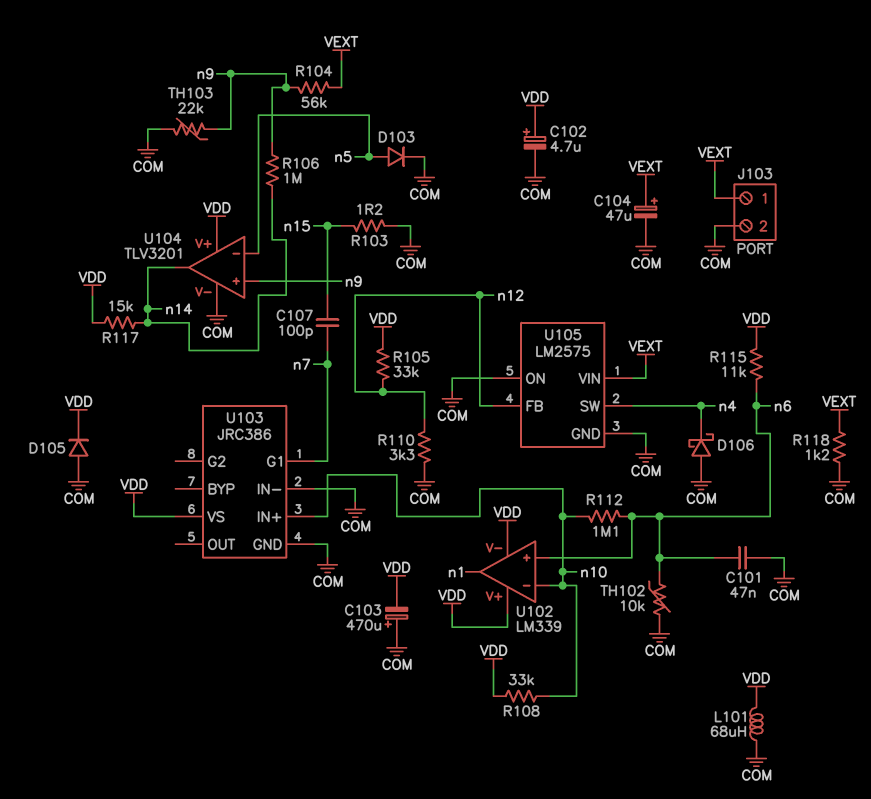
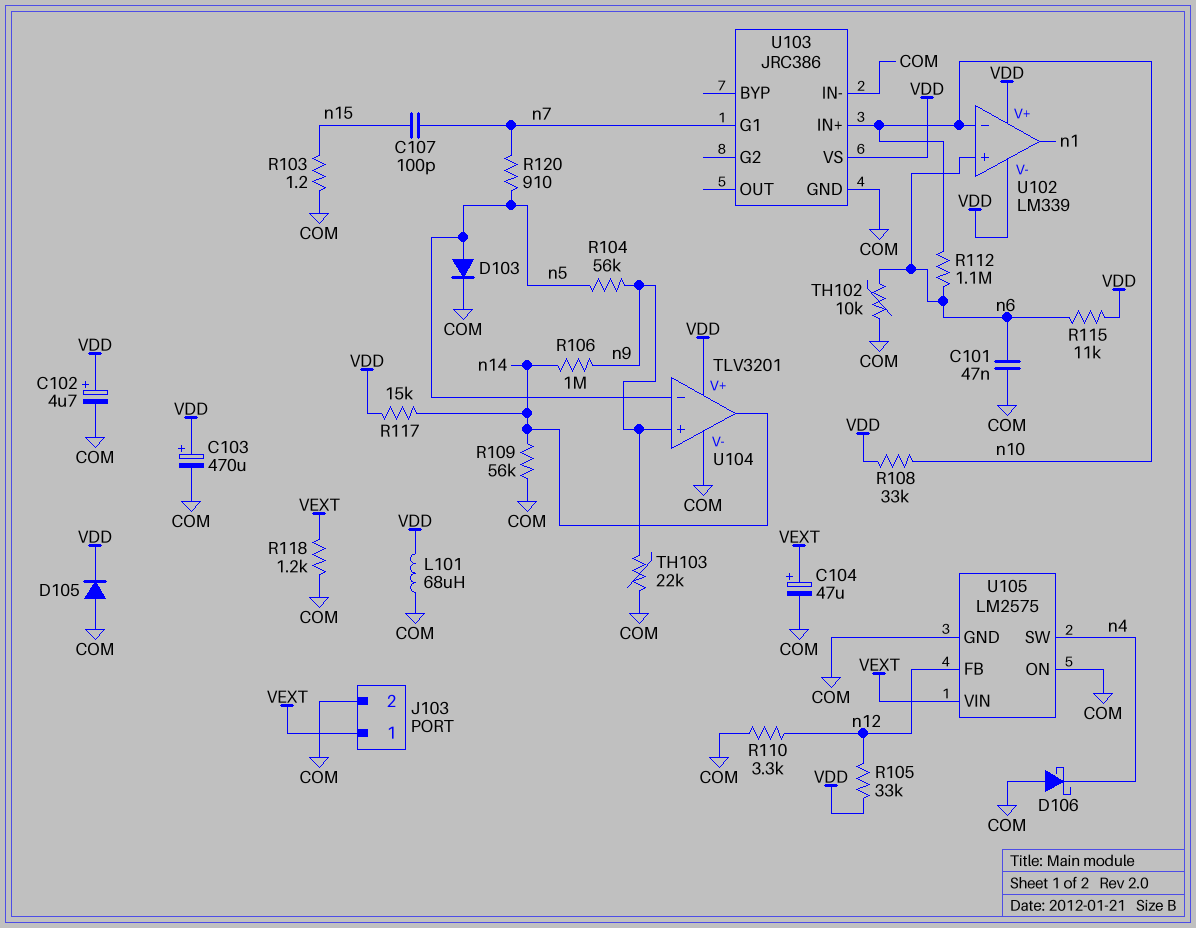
C103: 470uF (plus COM, minus VDD) -> 470uF (plus VDD, minus COM)
R104: 56k (VEXT, n9) -> 56k (n5, n9)
R109: none -> 56k (COM, n14)
R120: none -> 910 (n5, n7)

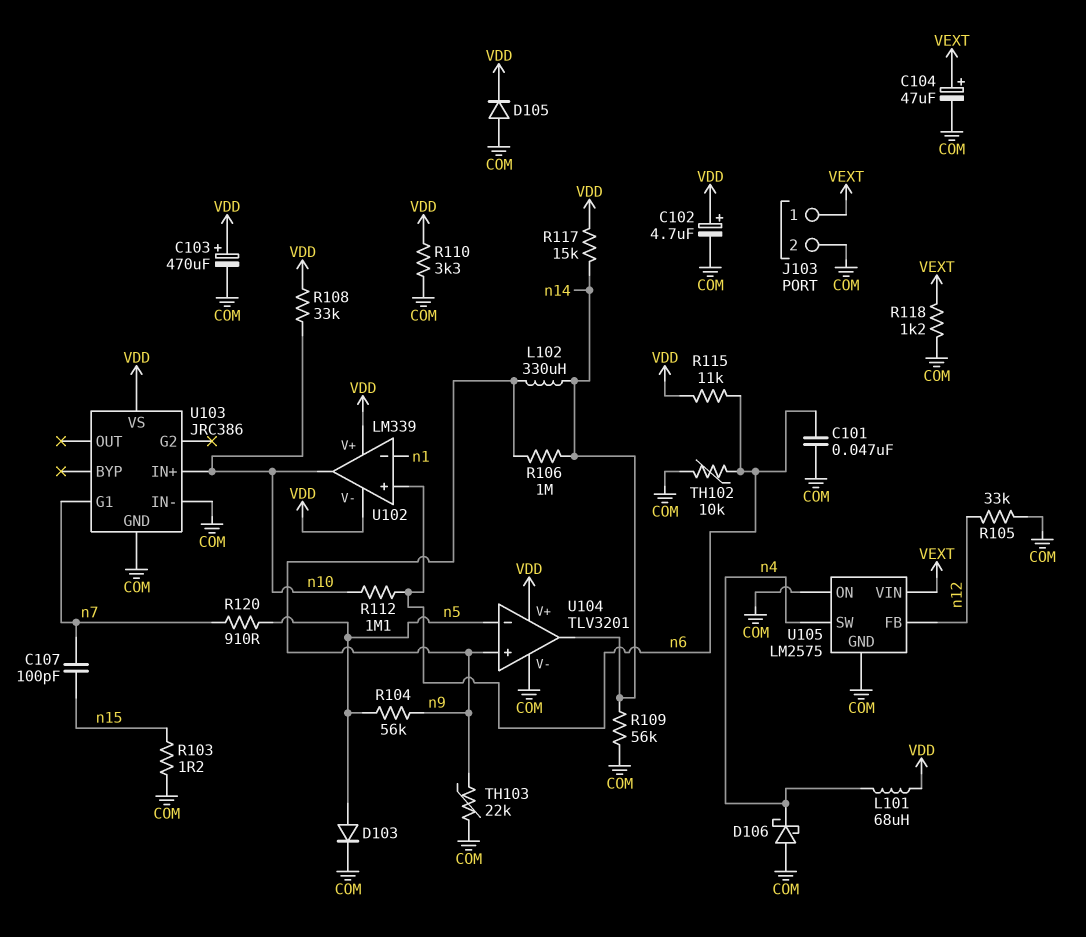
L101: 68uH (COM, VDD) -> 68uH (VDD, n4)
L102: none -> 330uH (n9, n14)
R105: 33k (VDD, n12) -> 33k (COM, n12)
R110: 3.3k (COM, n12) -> 3.3k (COM, VDD)
U102 pin in-: n10 -> n1
U102 pin out: n1 -> n10

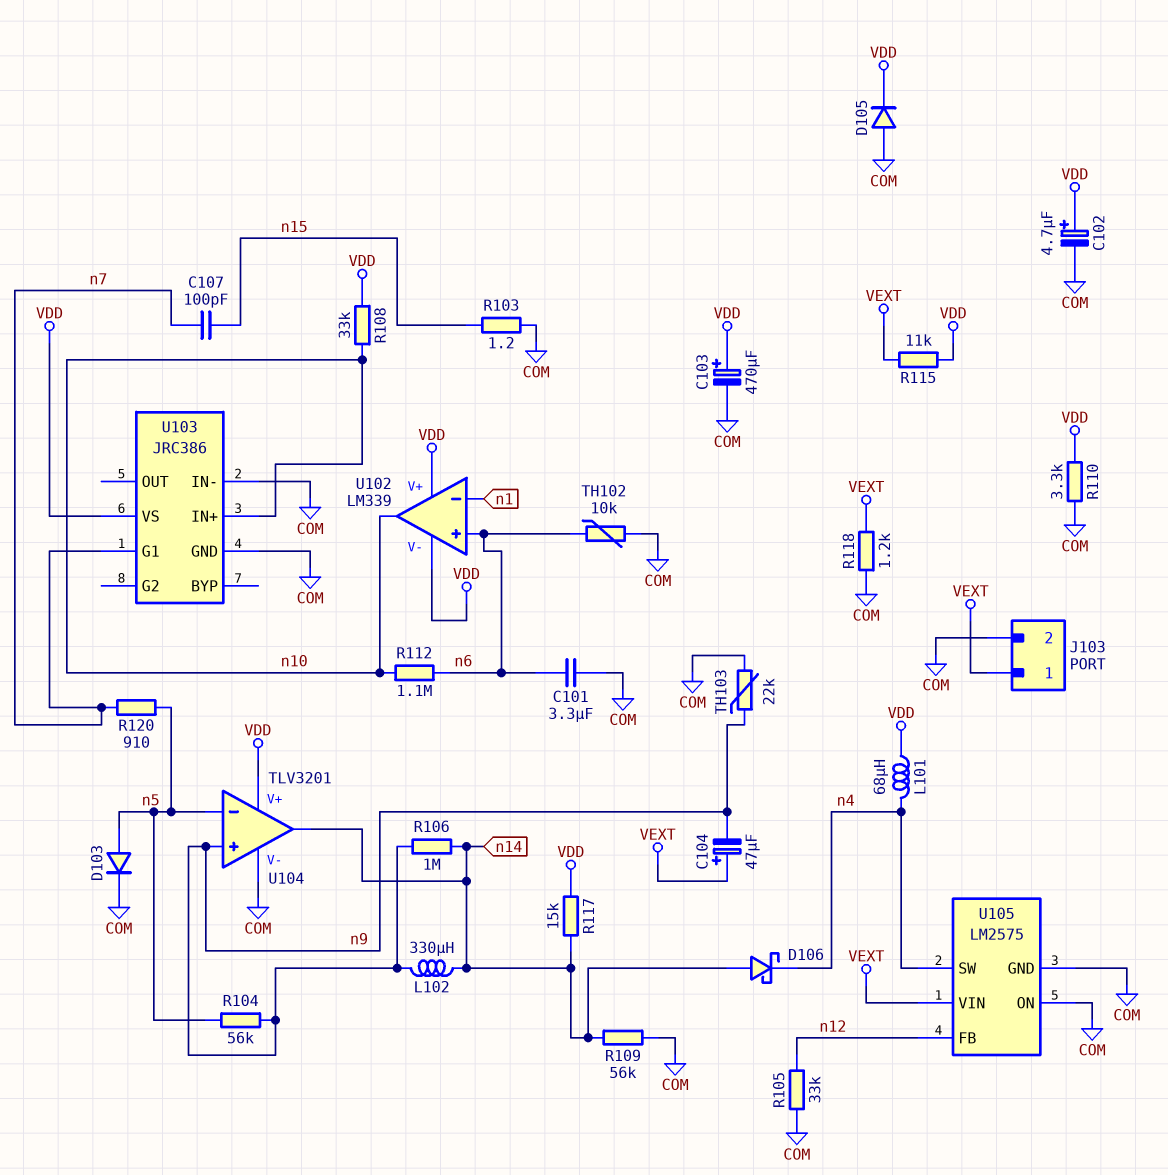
C101: 47nF (COM, n6) -> 3.3uF (COM, n6)
C104: 47uF (plus VEXT, minus COM) -> 47uF (plus VEXT, minus n9)
D106: schottky (A COM, K n4) -> schottky (A n14, K n4)
R115: 11k (VDD, n6) -> 11k (VDD, VEXT)

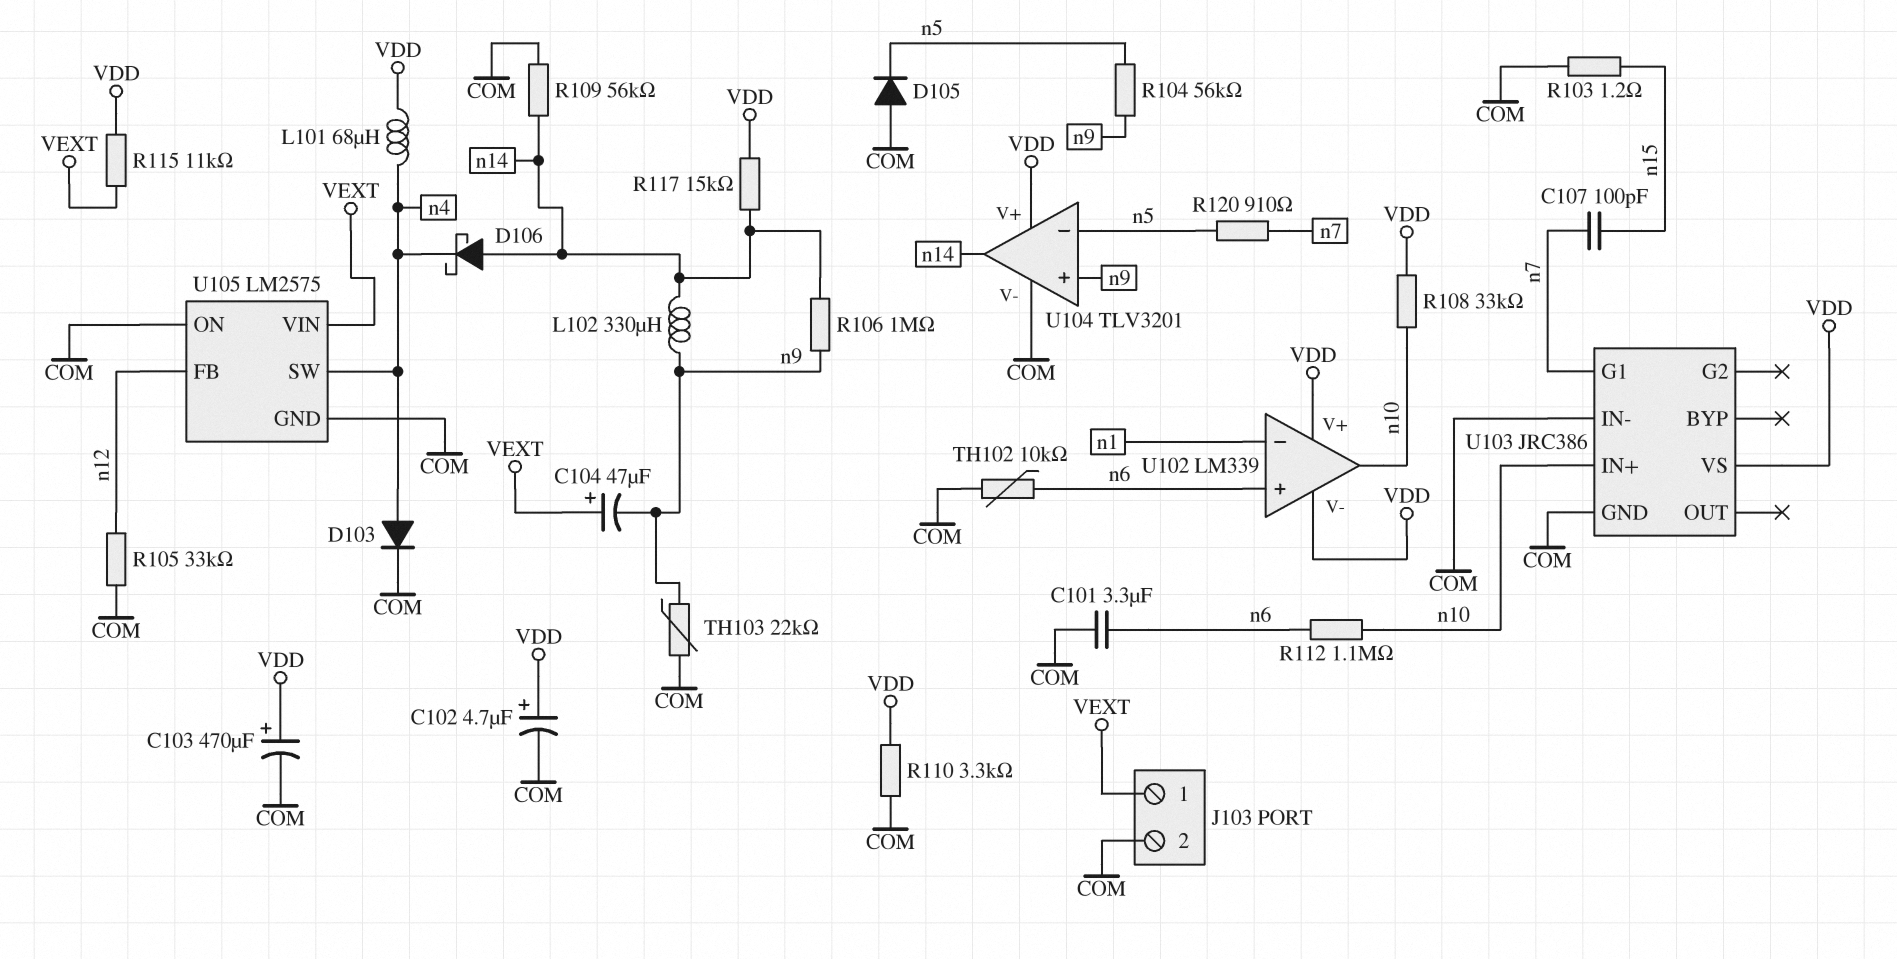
D103: diode (A n5, K COM) -> diode (A n4, K COM)
D105: diode (A COM, K VDD) -> diode (A COM, K n5)
R118: 1.2k (COM, VEXT) -> none

